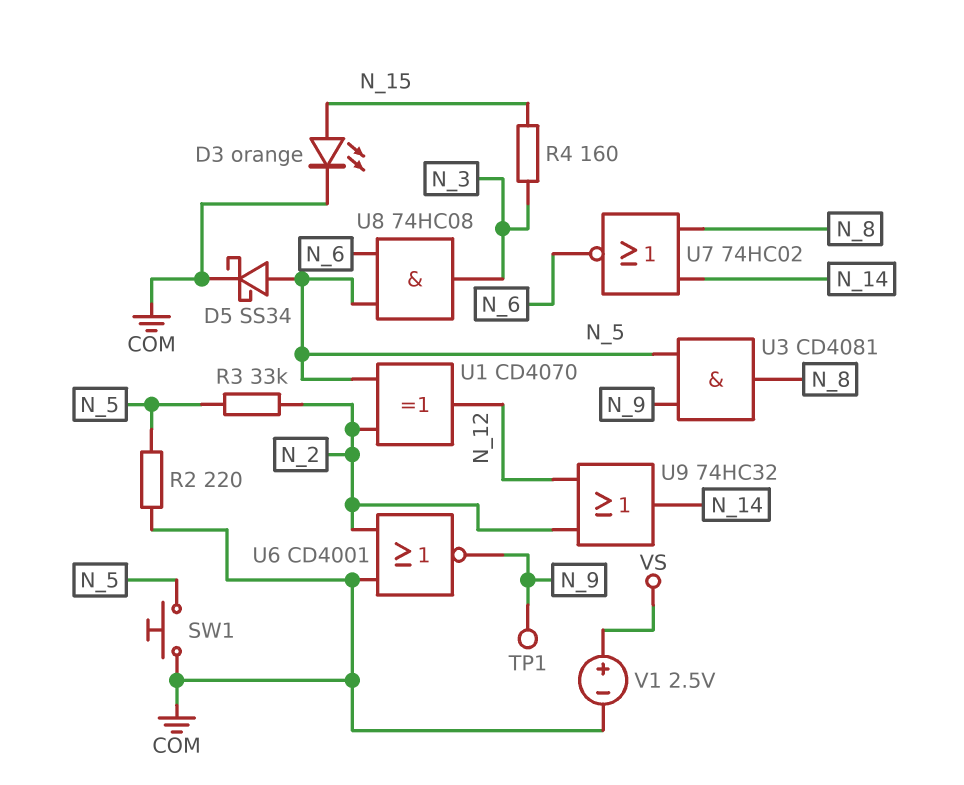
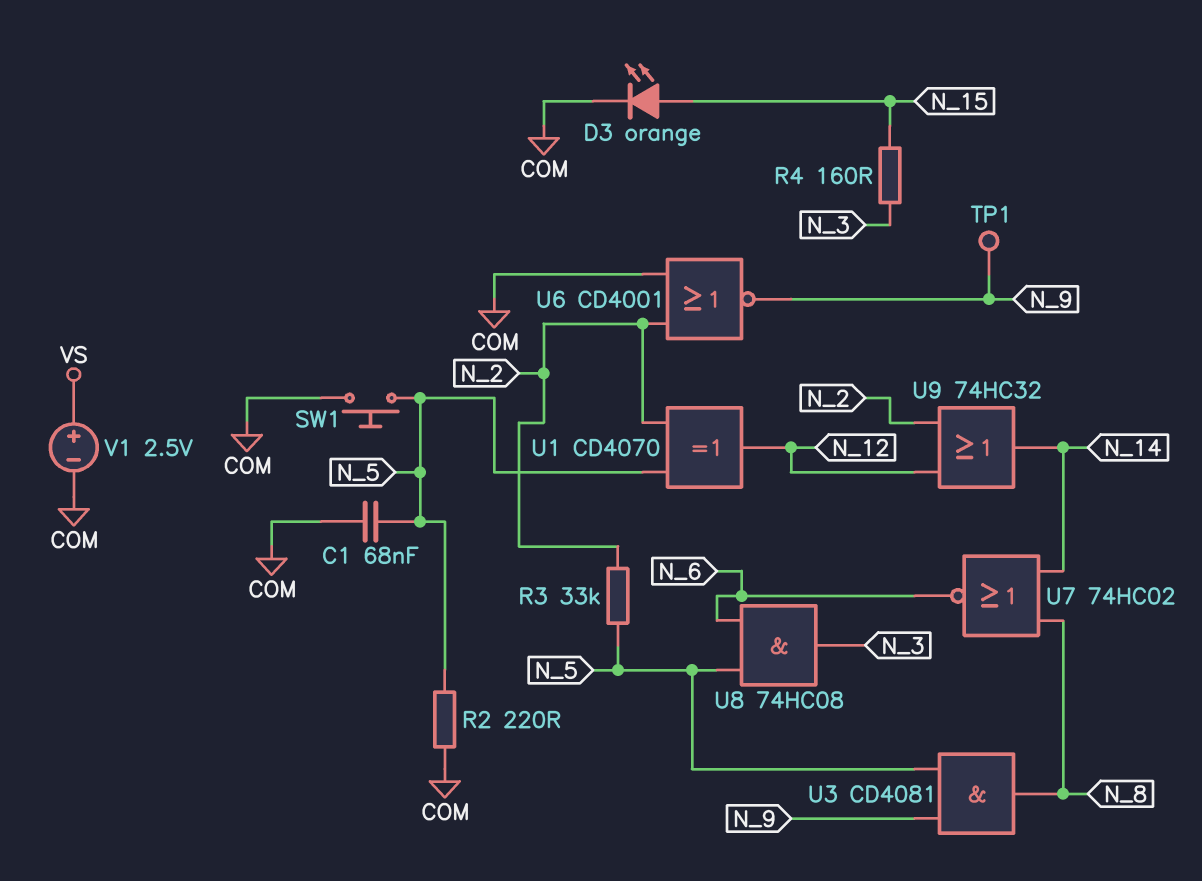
C1: none -> 68nF (COM, N_5)
D5: schottky SS34 (A N_5, K COM) -> none

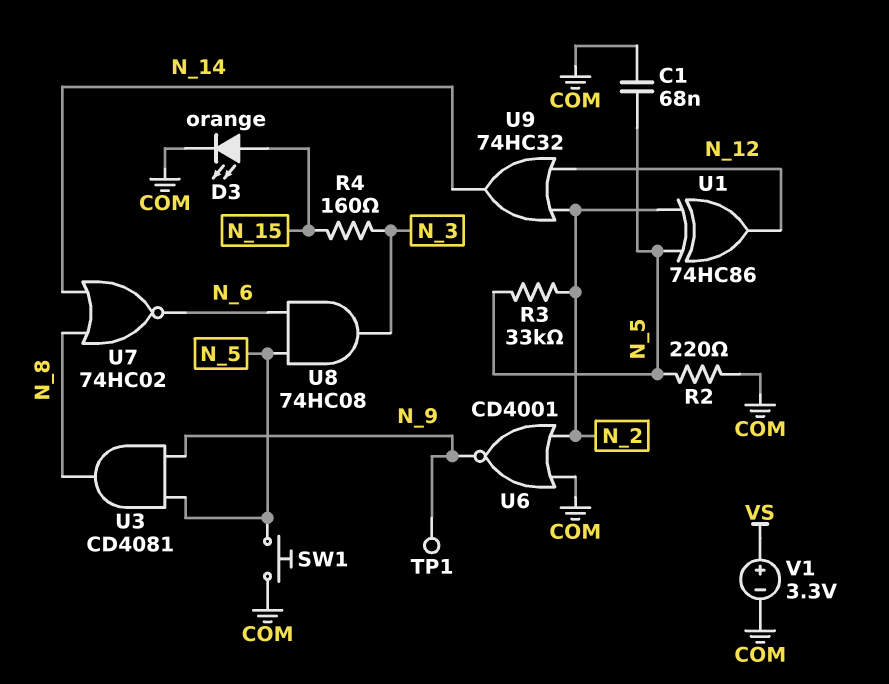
U1: XOR CD4070 (in N_2, in N_5, out N_12) -> XOR 74HC86 (in N_2, in N_5, out N_12)
V1: 2.5V (plus VS, minus COM) -> 3.3V (plus VS, minus COM)

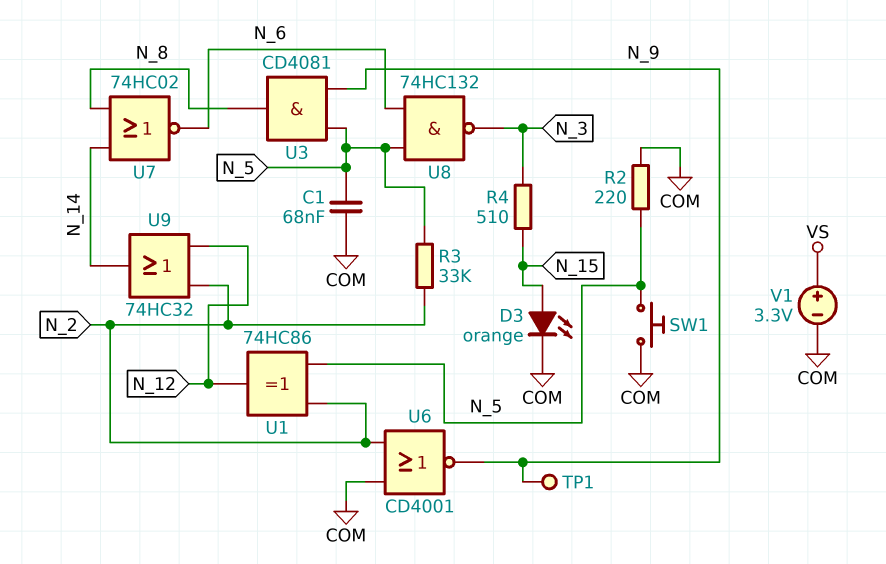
R4: 160 (N_3, N_15) -> 510 (N_3, N_15)
U8: AND 74HC08 (in N_5, in N_6, out N_3) -> NAND 74HC132 (in N_5, in N_6, out N_3)

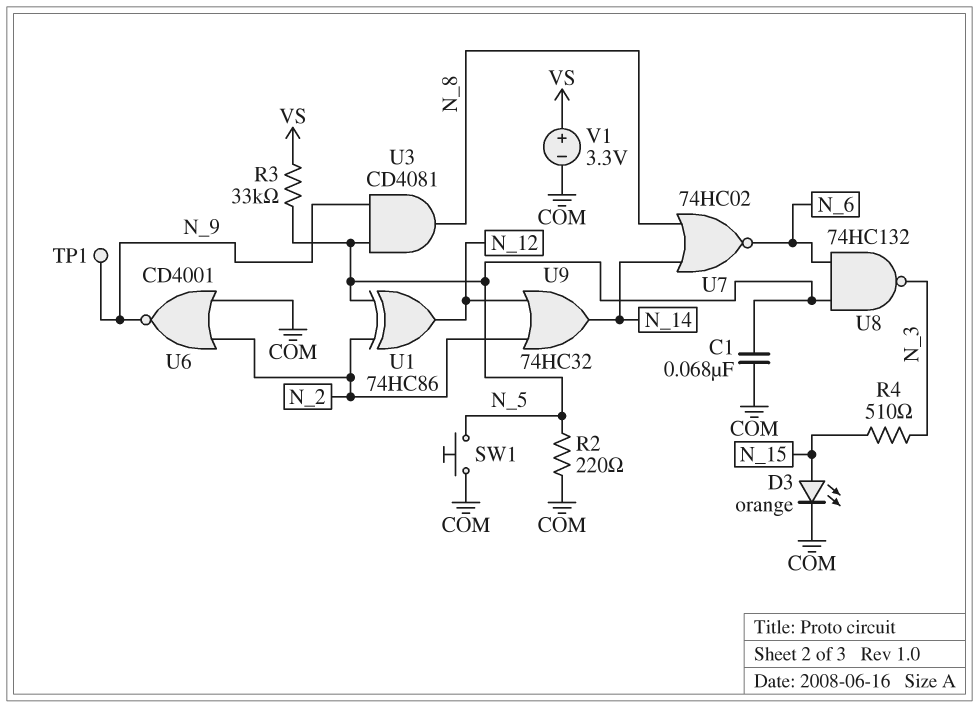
R3: 33k (N_2, N_5) -> 33k (N_5, VS)

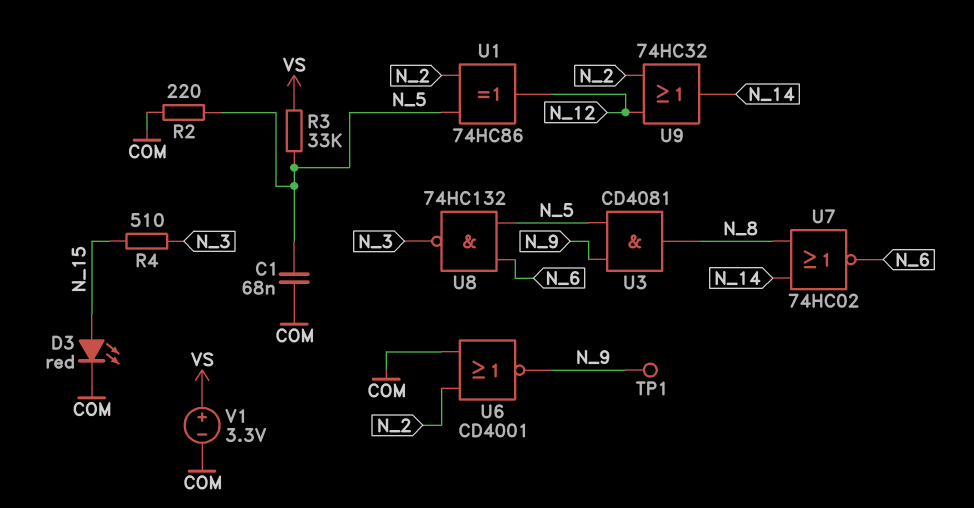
D3: LED orange (A N_15, K COM) -> LED red (A N_15, K COM)
SW1: button (COM, N_5) -> none

